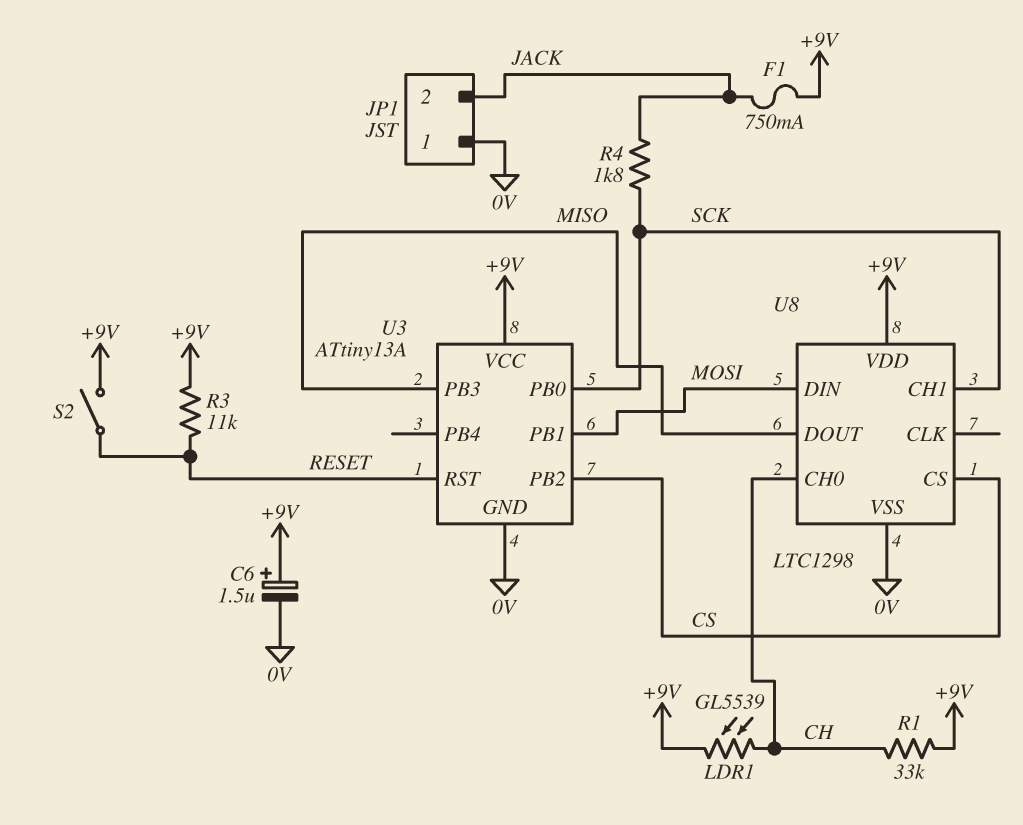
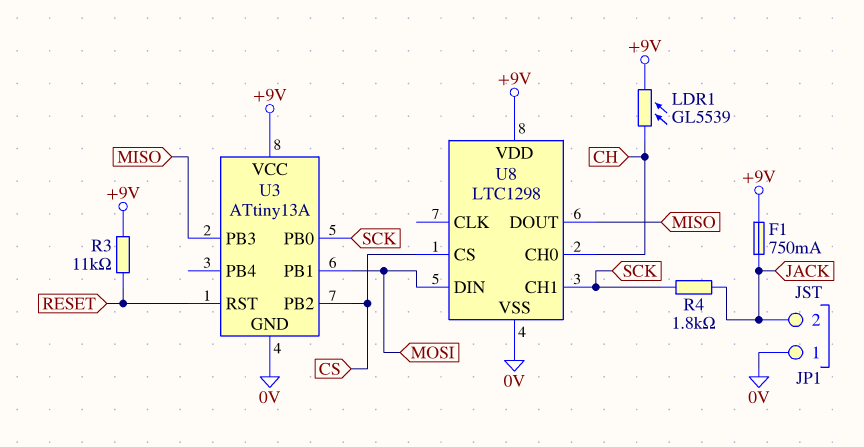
C6: 1.5uF (plus +9V, minus 0V) -> none
R1: 33k (+9V, CH) -> none
S2: switch (+9V, RESET) -> none

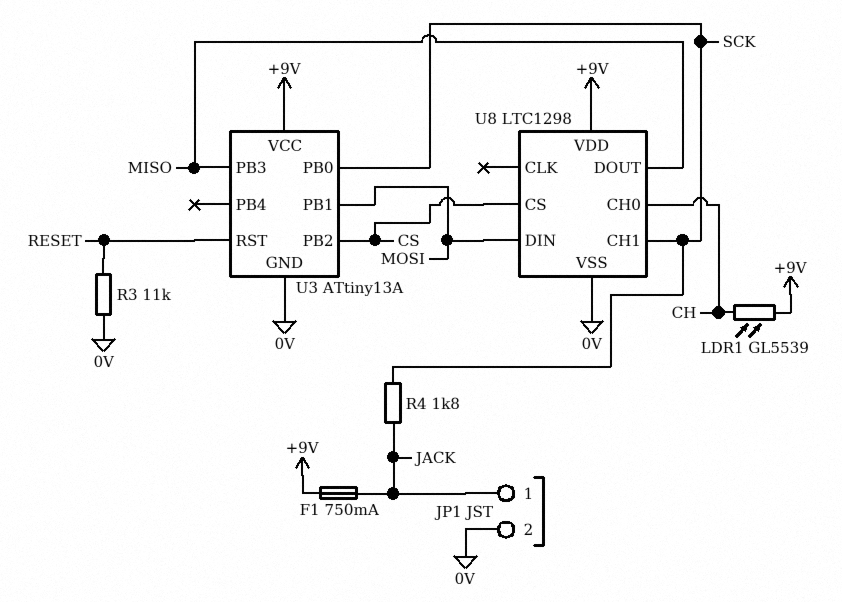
JP1 pin 1: 0V -> JACK
JP1 pin 2: JACK -> 0V
R3: 11k (+9V, RESET) -> 11k (0V, RESET)

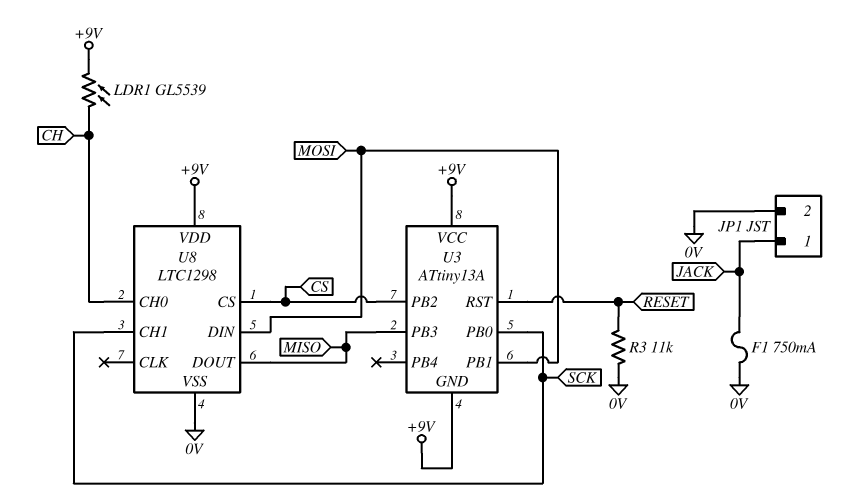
F1: 750mA (+9V, JACK) -> 750mA (0V, JACK)
R4: 1.8k (JACK, SCK) -> none
U3 pin GND: 0V -> +9V

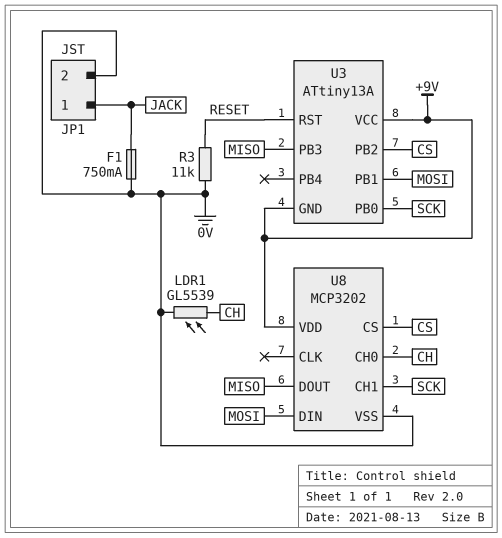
LDR1: GL5539 (+9V, CH) -> GL5539 (0V, CH)
U8: LTC1298 -> MCP3202

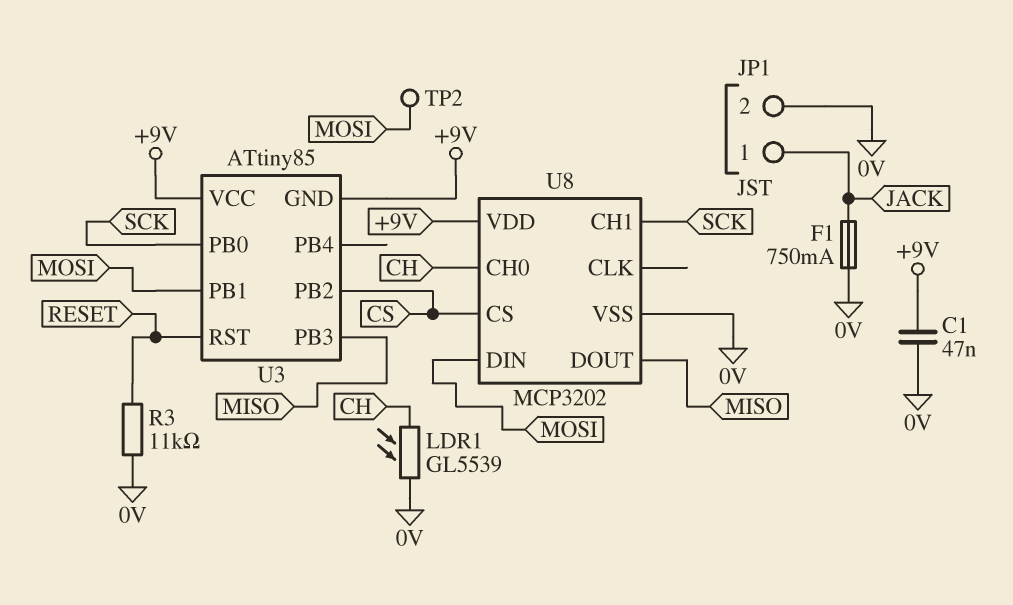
C1: none -> 47nF (+9V, 0V)
TP2: none -> test point (MOSI)
U3: ATtiny13A -> ATtiny85

